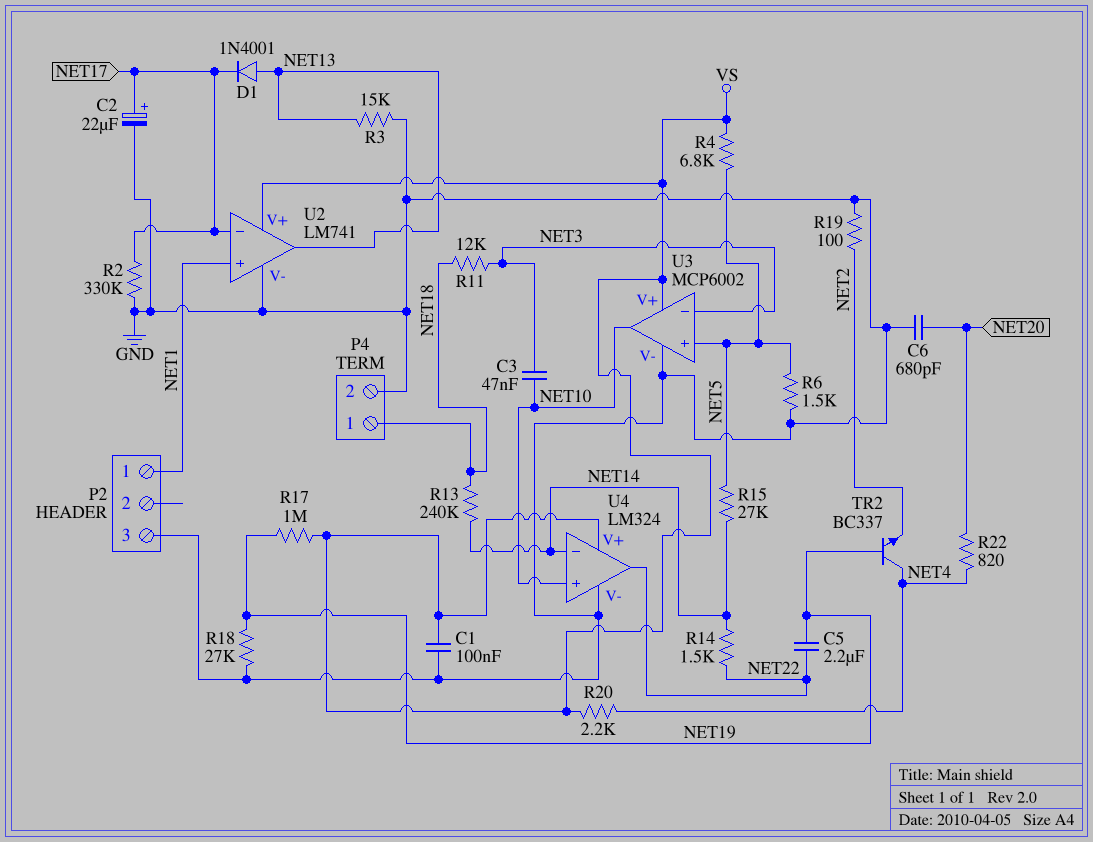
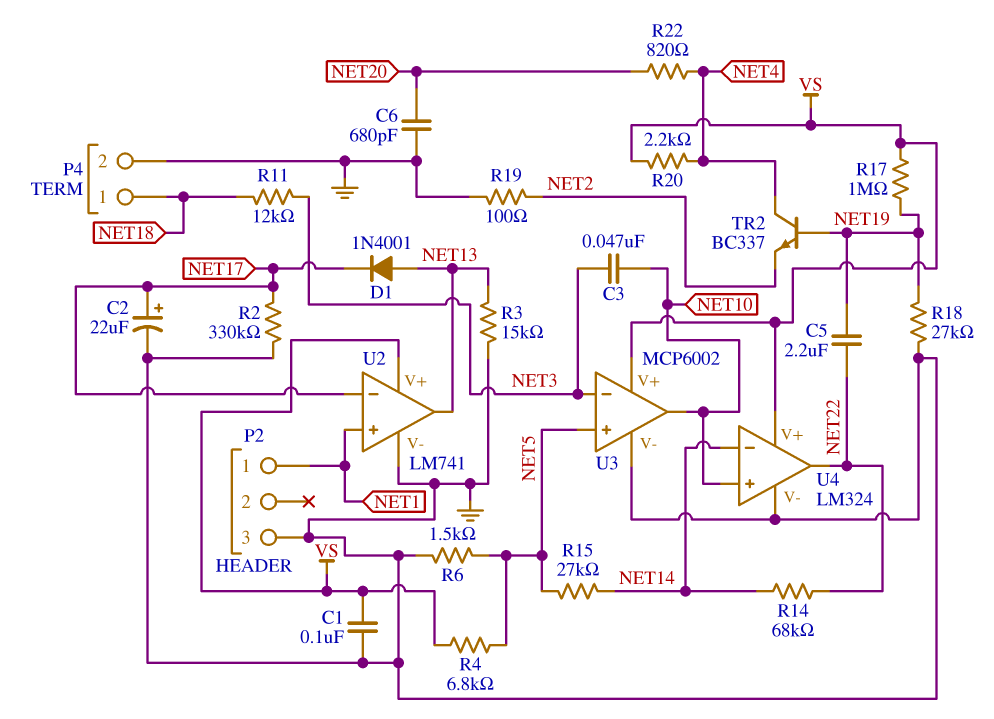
R13: 240k (NET14, NET18) -> none
R14: 1.5k (NET14, NET22) -> 68k (NET14, NET22)

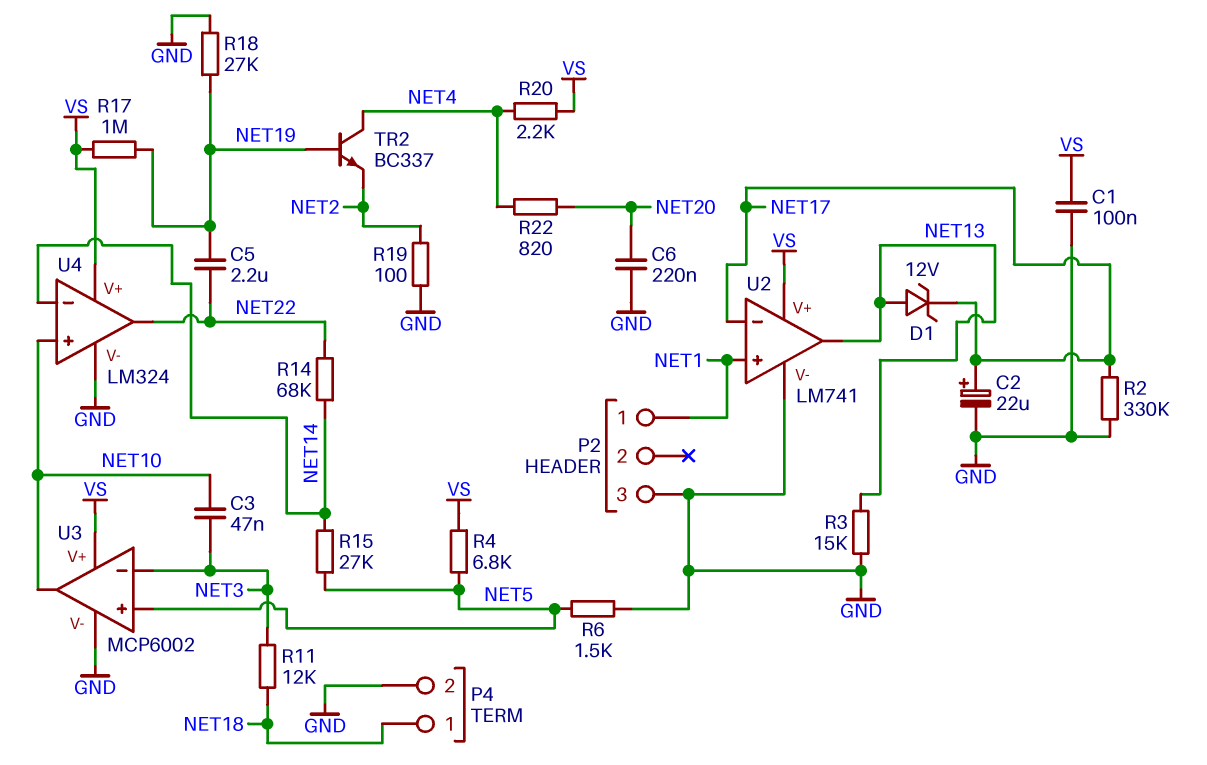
C6: 680pF (GND, NET20) -> 220nF (GND, NET20)
D1: diode 1N4001 (A NET13, K NET17) -> zener 12V (A NET13, K NET17)

